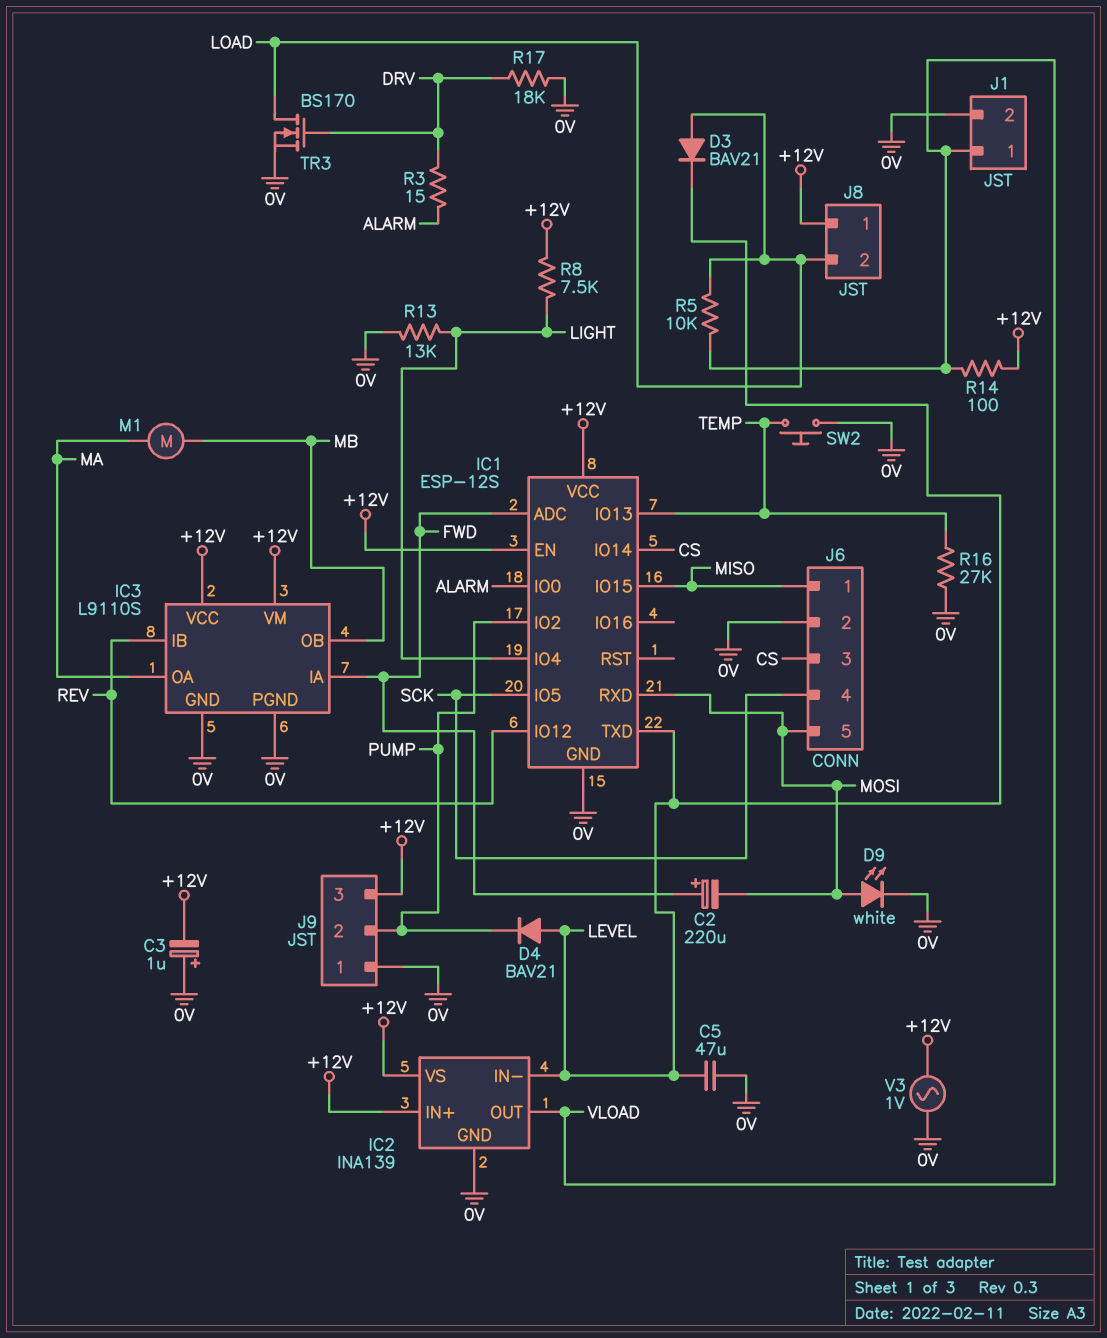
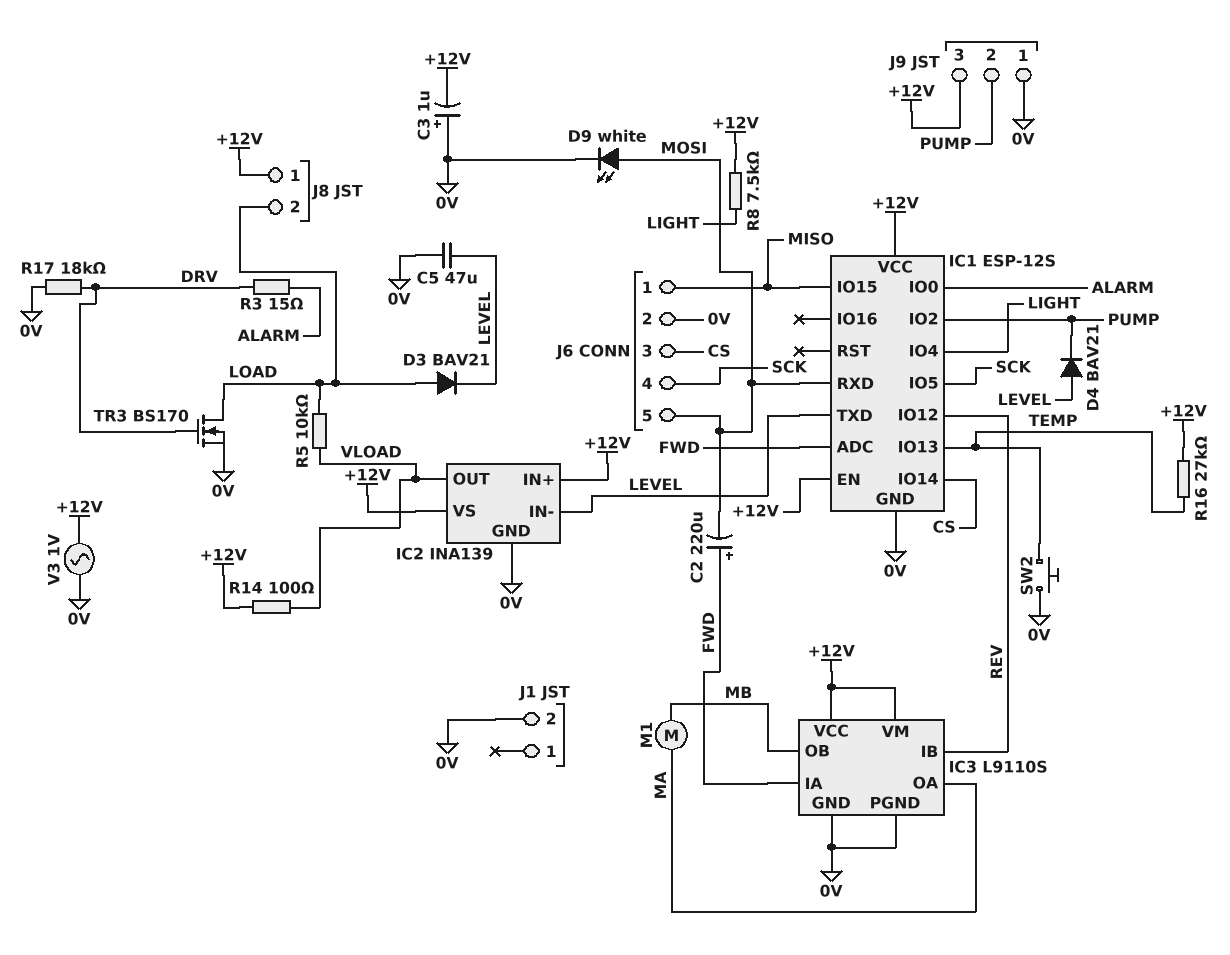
J1 pin 1: VLOAD -> none
R13: 13k (0V, LIGHT) -> none
R16: 27k (0V, TEMP) -> 27k (+12V, TEMP)

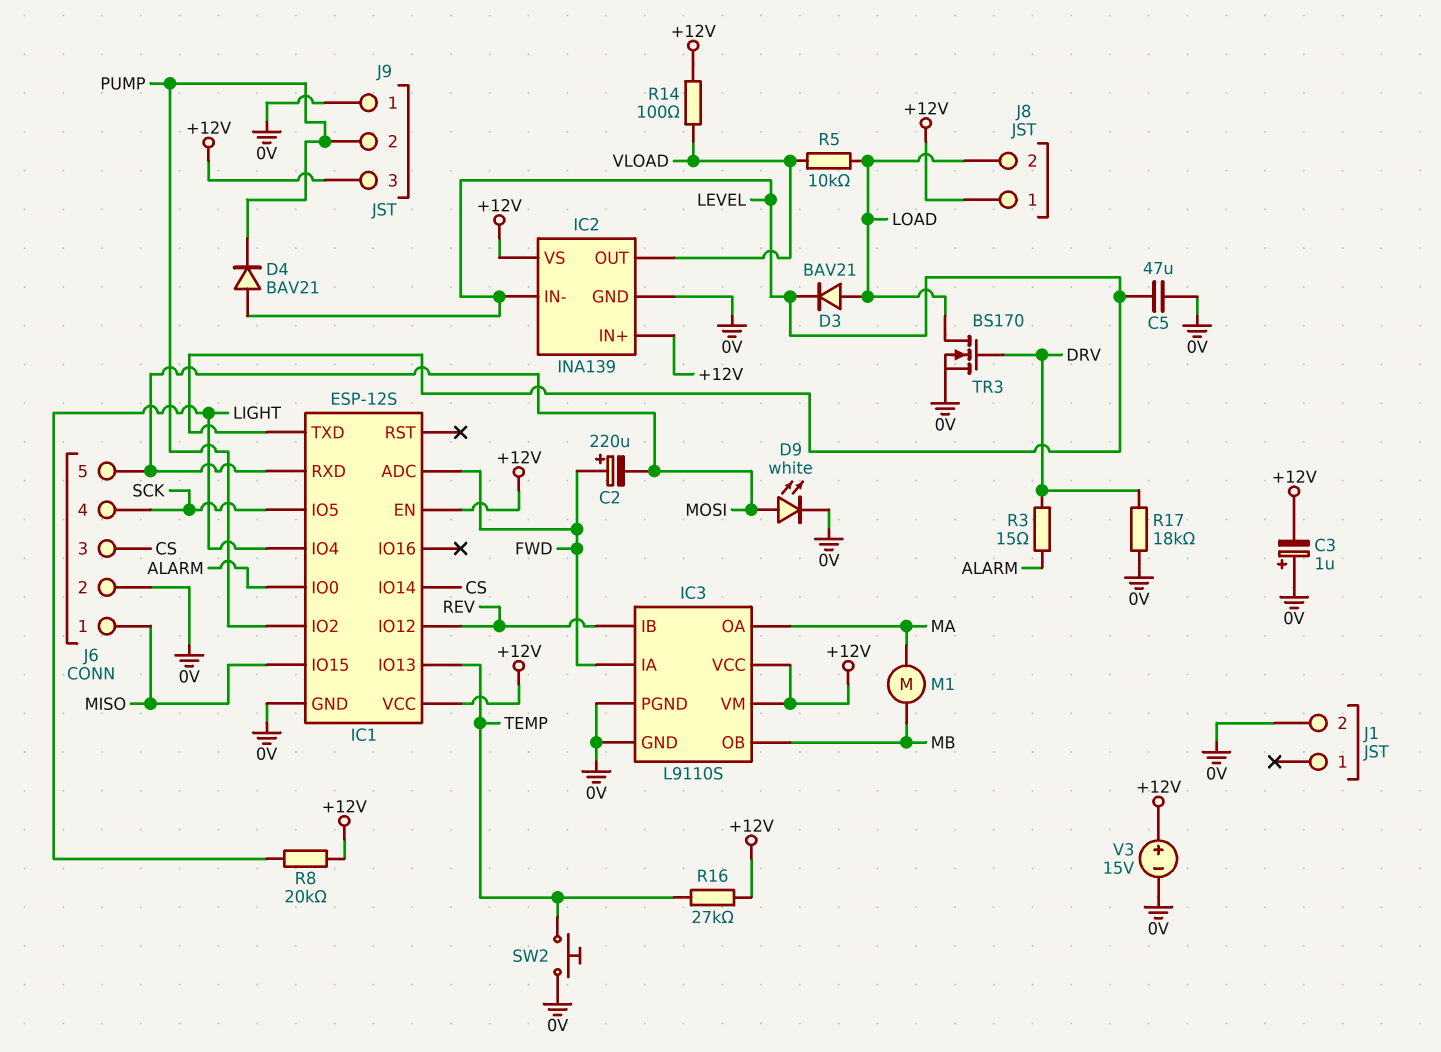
R8: 7.5k (+12V, LIGHT) -> 20k (+12V, LIGHT)
V3: AC 1V (+12V, 0V) -> 15V (plus +12V, minus 0V)

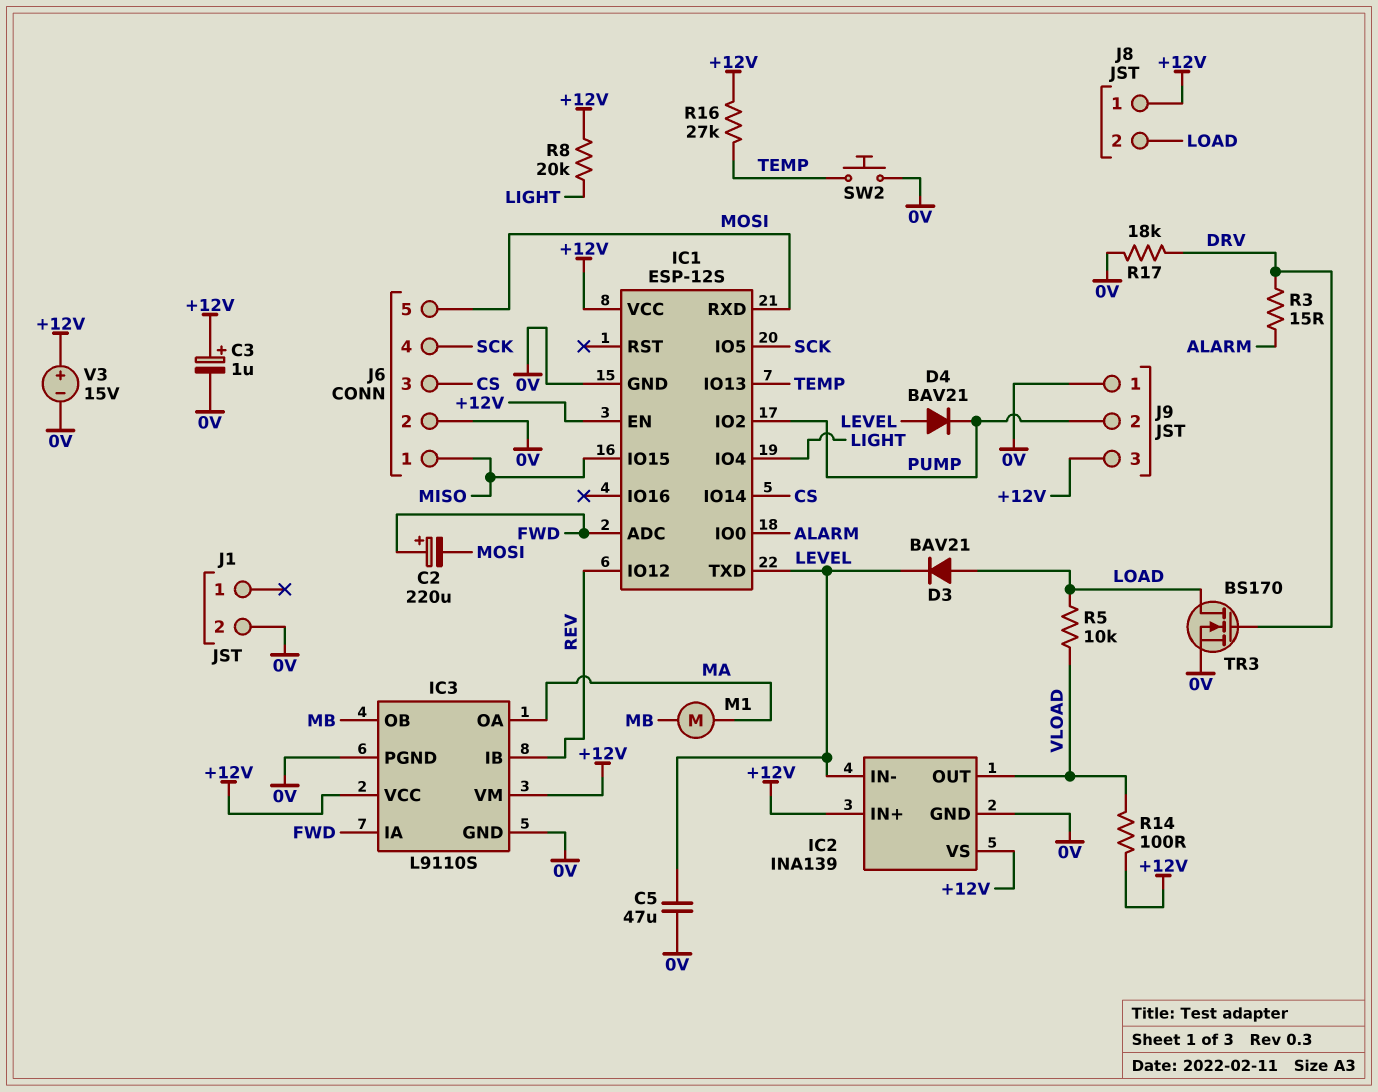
C3: 1uF (plus 0V, minus +12V) -> 1uF (plus +12V, minus 0V)
D9: LED white (A MOSI, K 0V) -> none

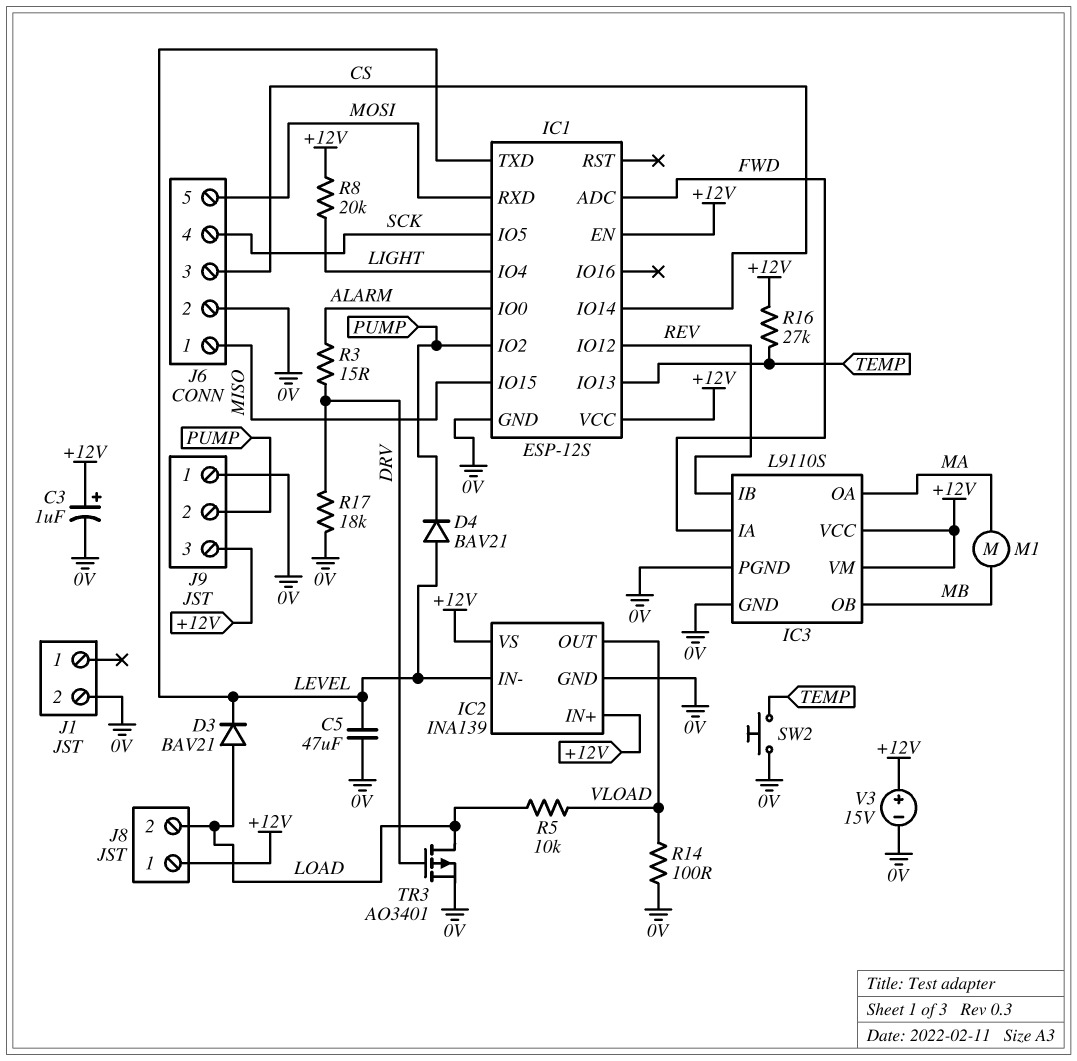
C2: 220uF (plus FWD, minus MOSI) -> none
R14: 100 (+12V, VLOAD) -> 100 (0V, VLOAD)
TR3: NMOS BS170 (G DRV, D LOAD, S 0V) -> PMOS AO3401 (G DRV, D LOAD, S 0V)

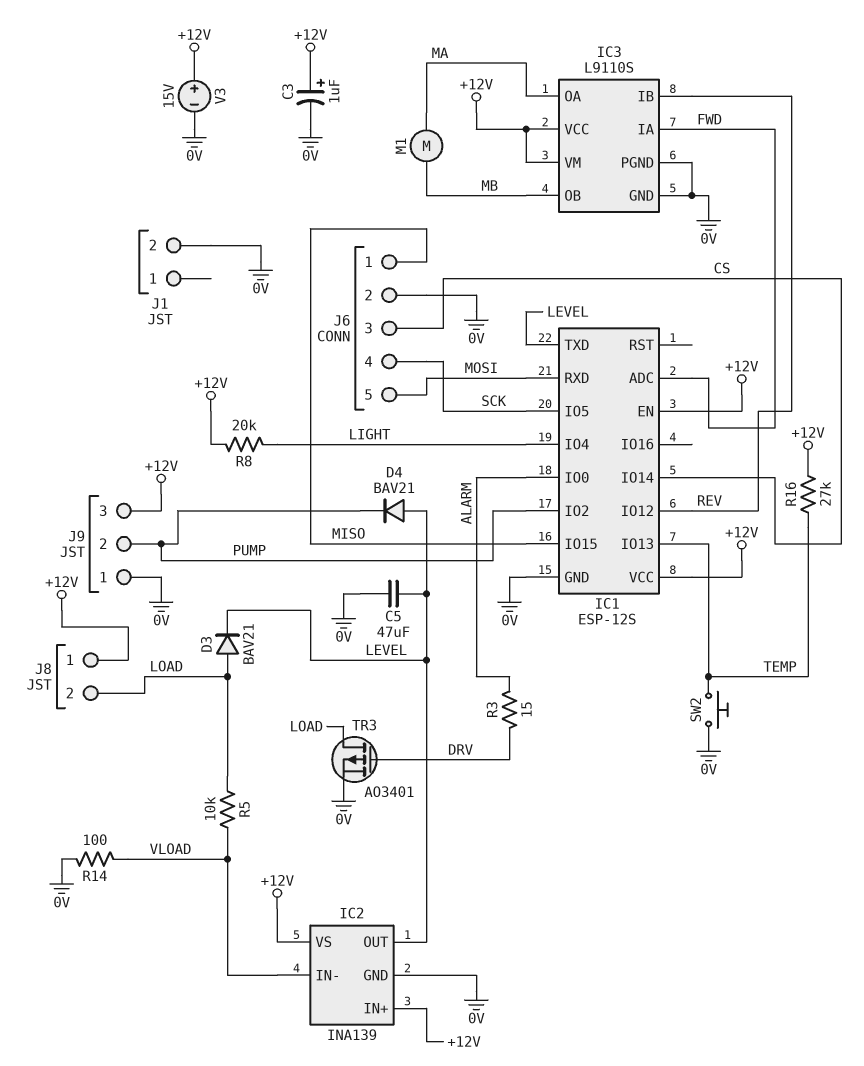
IC2 pin IN-: LEVEL -> VLOAD
IC2 pin OUT: VLOAD -> LEVEL
R17: 18k (0V, DRV) -> none

